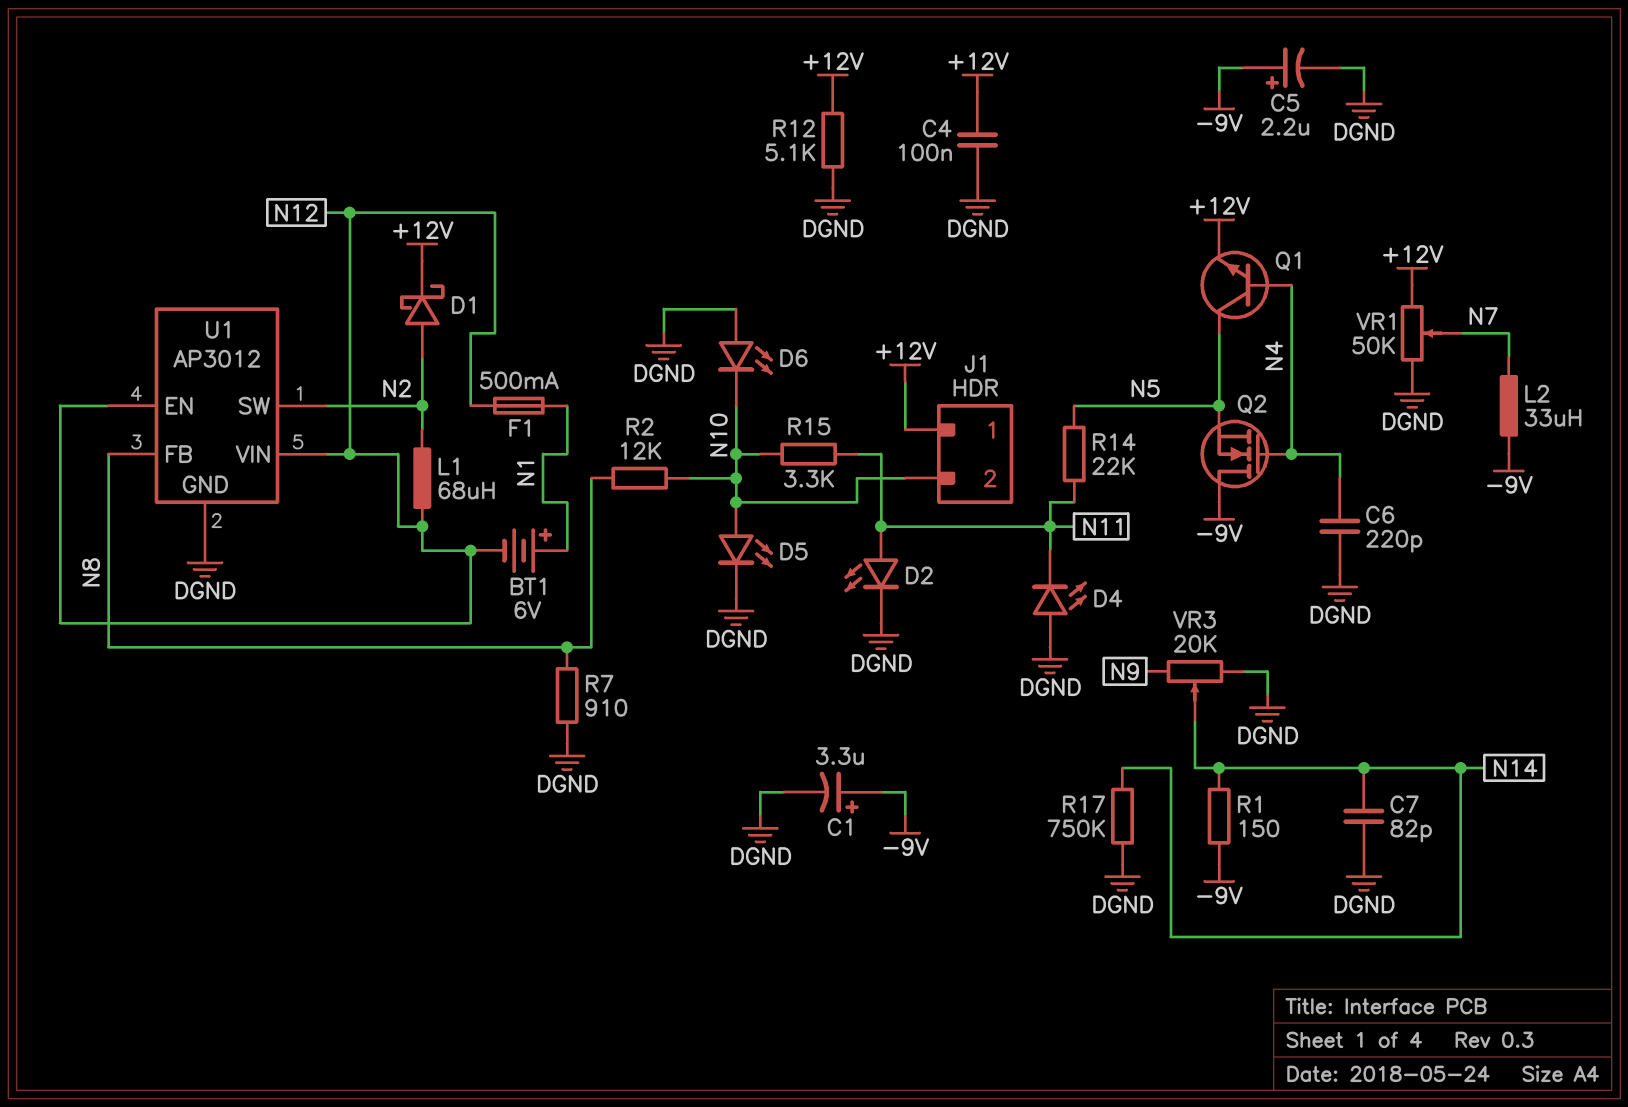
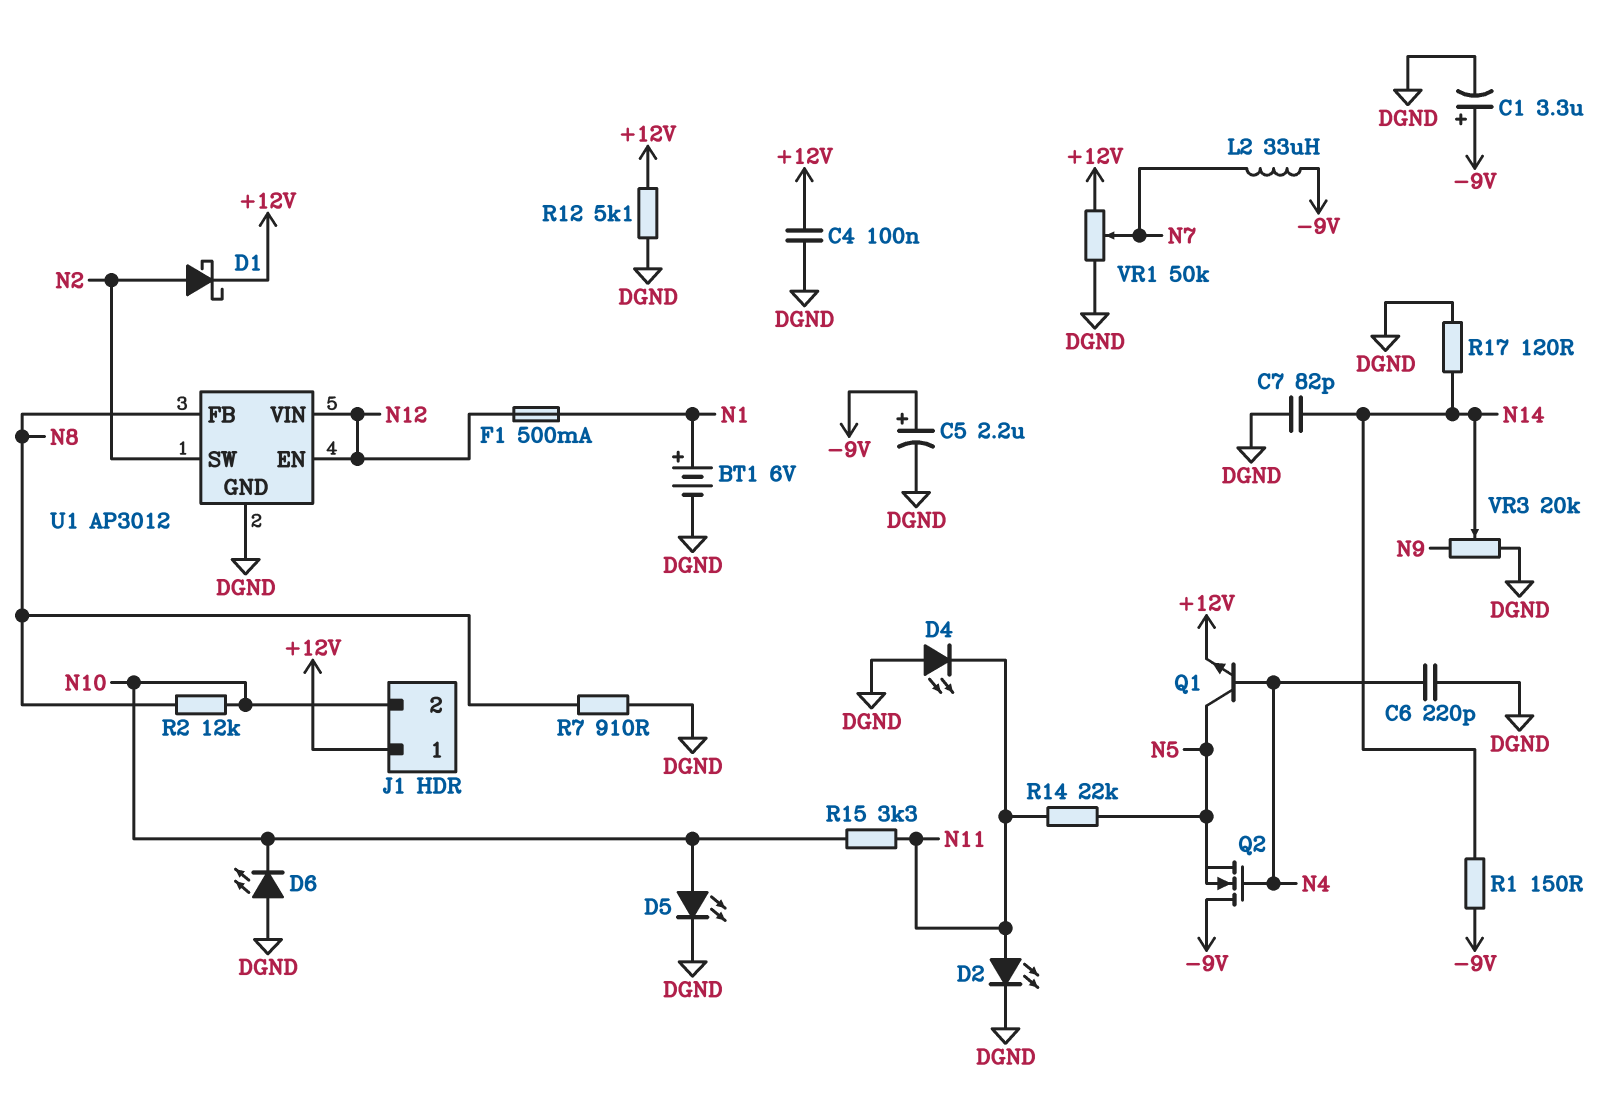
BT1: 6V (plus N1, minus N12) -> 6V (plus N1, minus DGND)
L1: 68uH (N2, N12) -> none
R17: 750k (DGND, N14) -> 120 (DGND, N14)

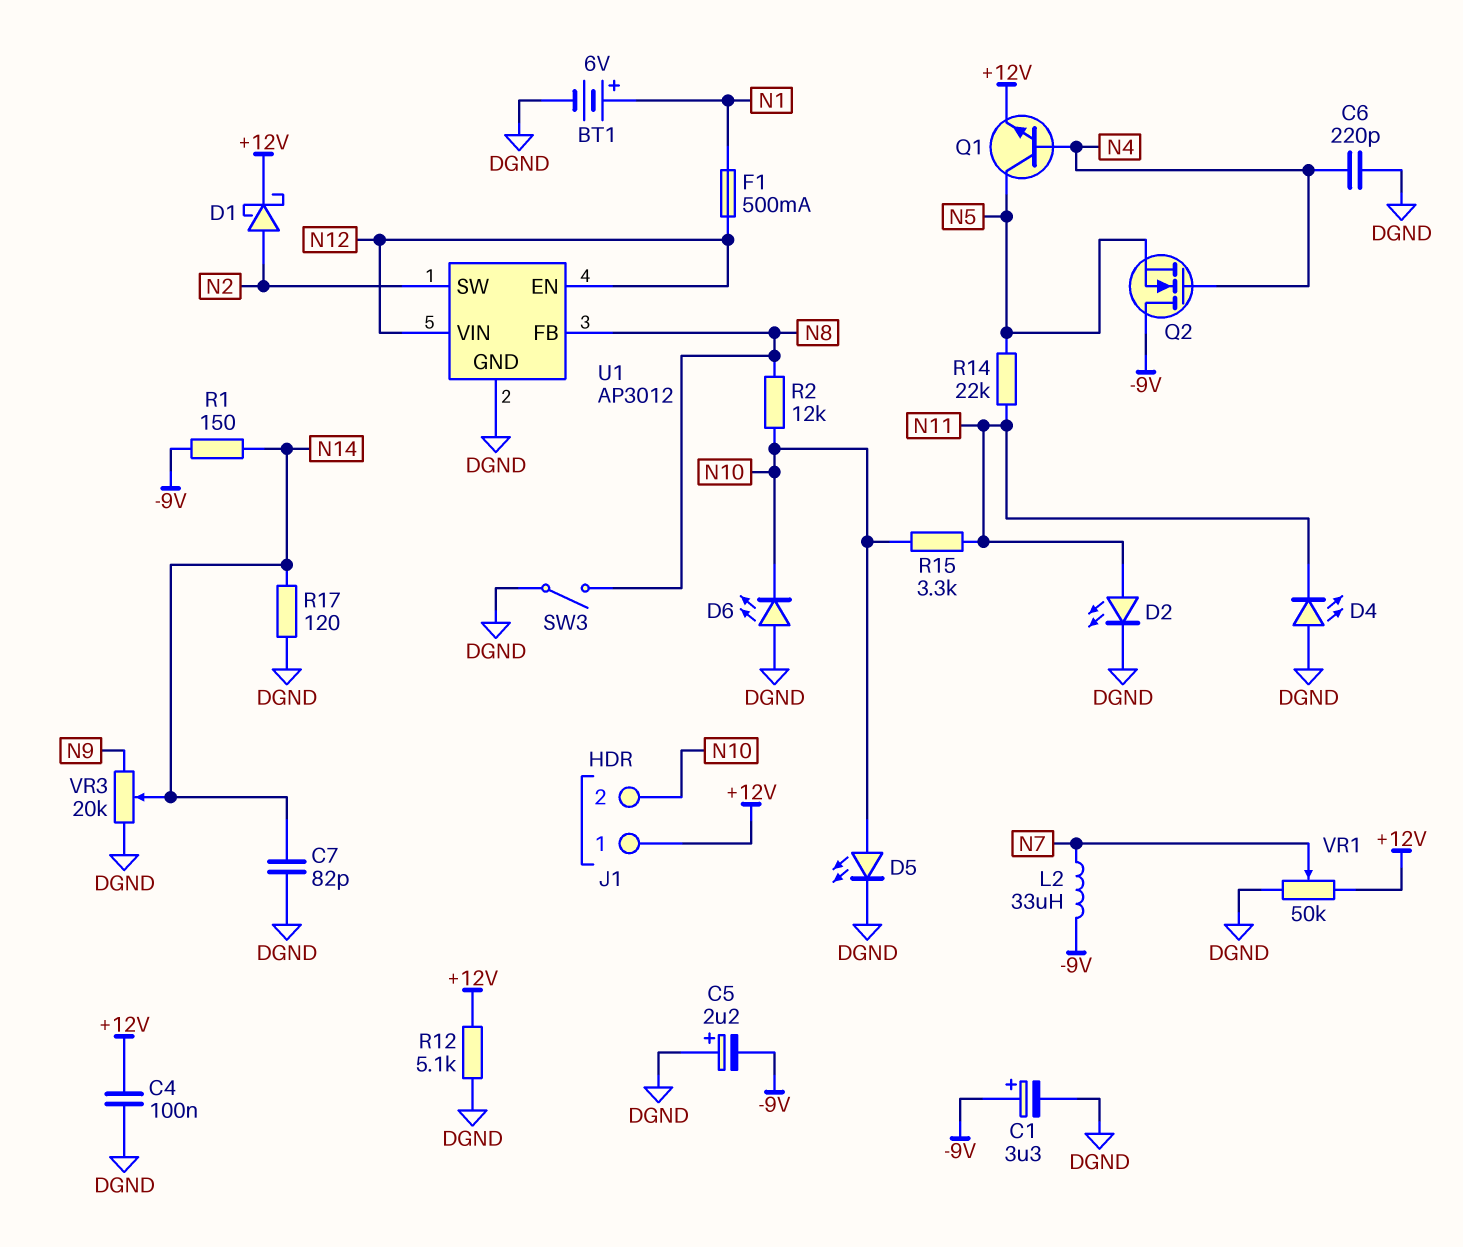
C5: 2.2uF (plus -9V, minus DGND) -> 2.2uF (plus DGND, minus -9V)
R7: 910 (DGND, N8) -> none
SW3: none -> switch (DGND, N8)

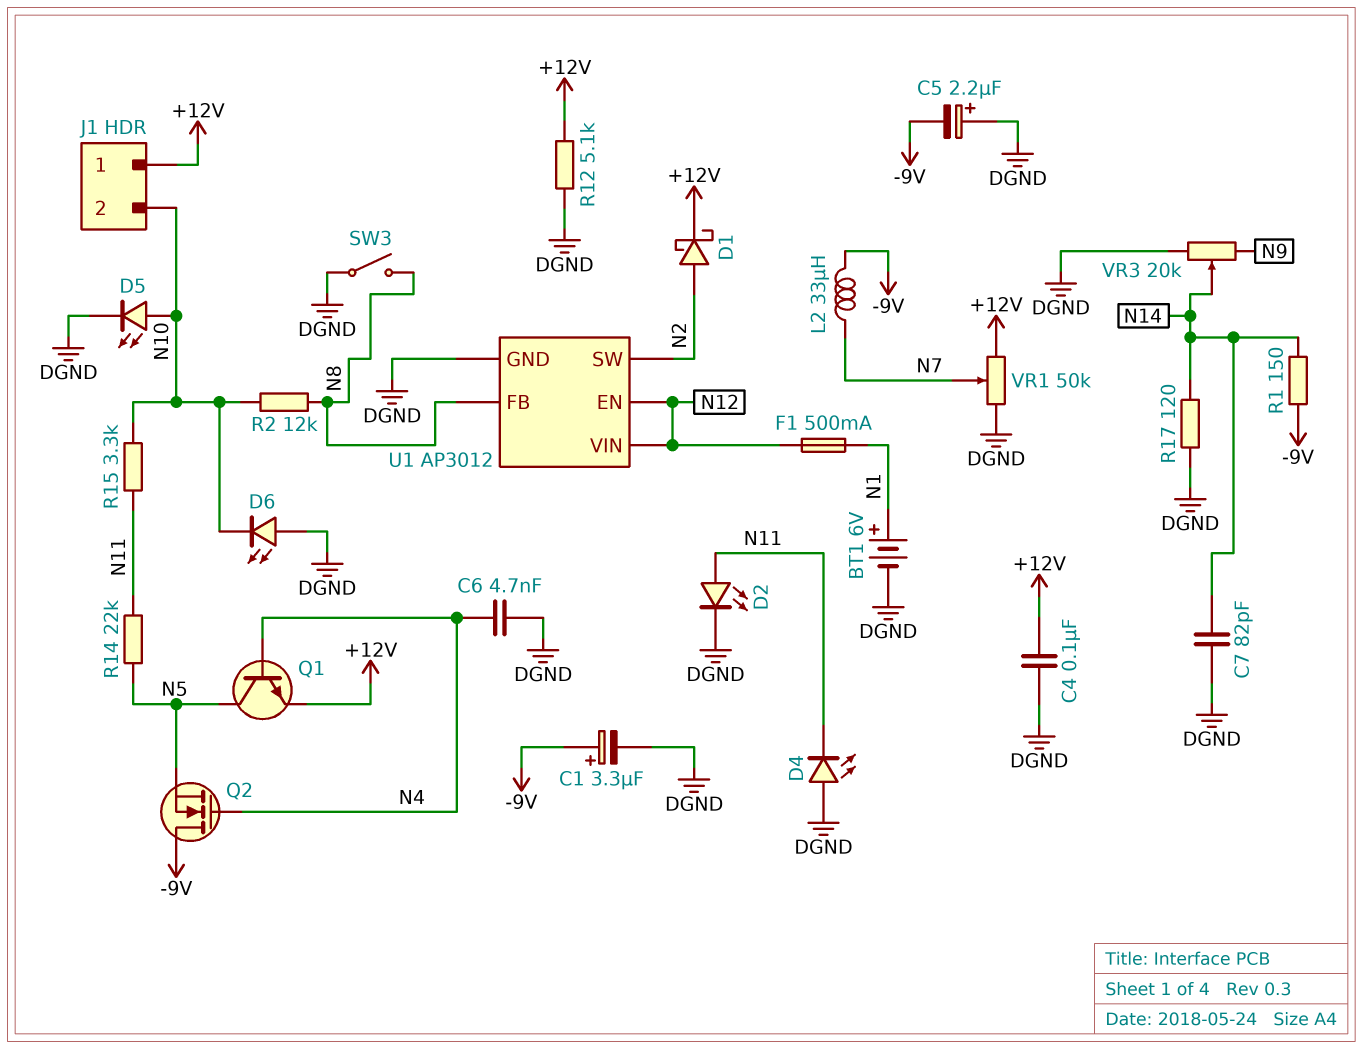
C6: 220pF (DGND, N4) -> 4.7nF (DGND, N4)

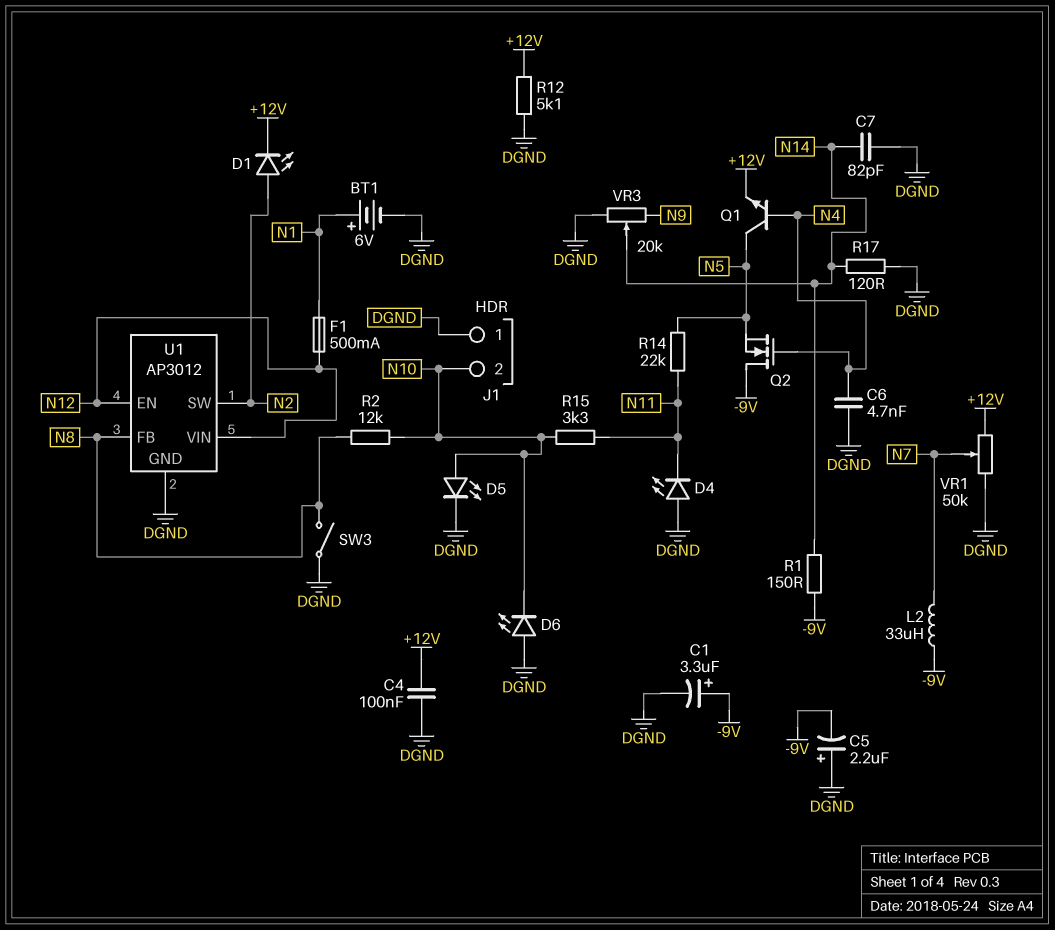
D1: schottky (A N2, K +12V) -> LED (A N2, K +12V)
D2: LED (A N11, K DGND) -> none
J1 pin 1: +12V -> DGND

